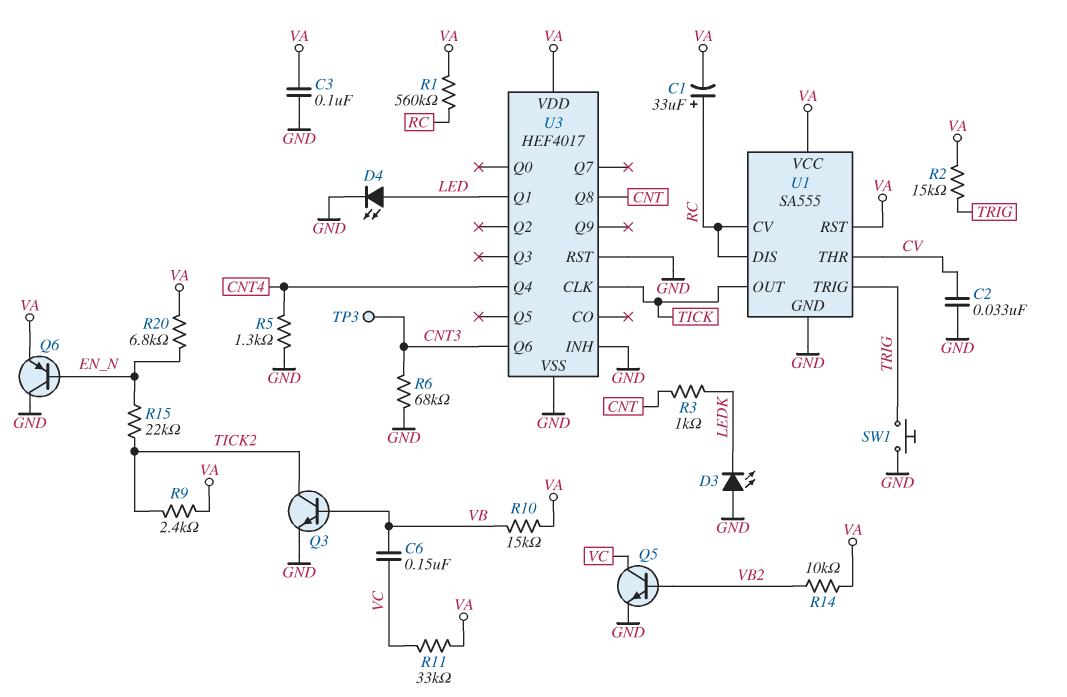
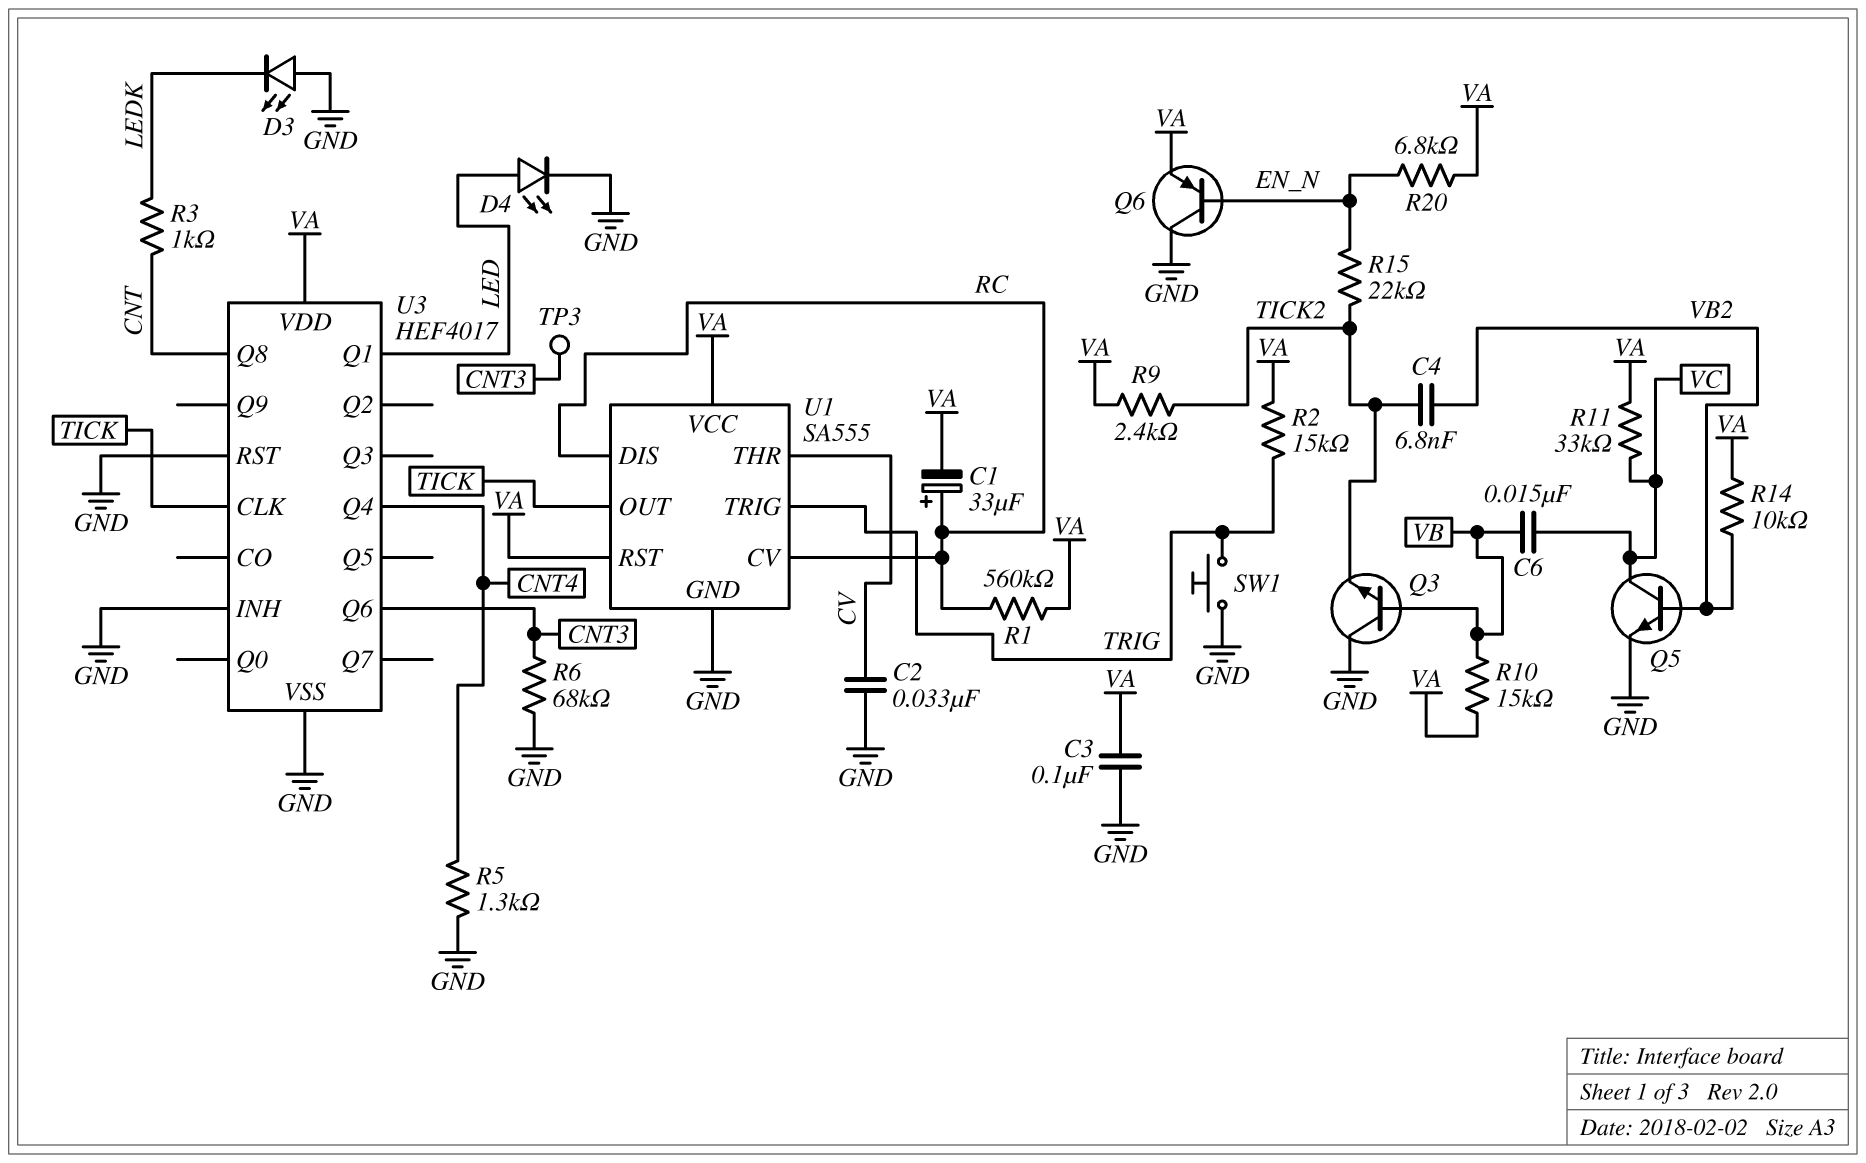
C4: none -> 6.8nF (TICK2, VB2)
C6: 150nF (VB, VC) -> 15nF (VB, VC)
Q3: NPN (B VB, C TICK2, E GND) -> NPN (B VB, C GND, E TICK2)

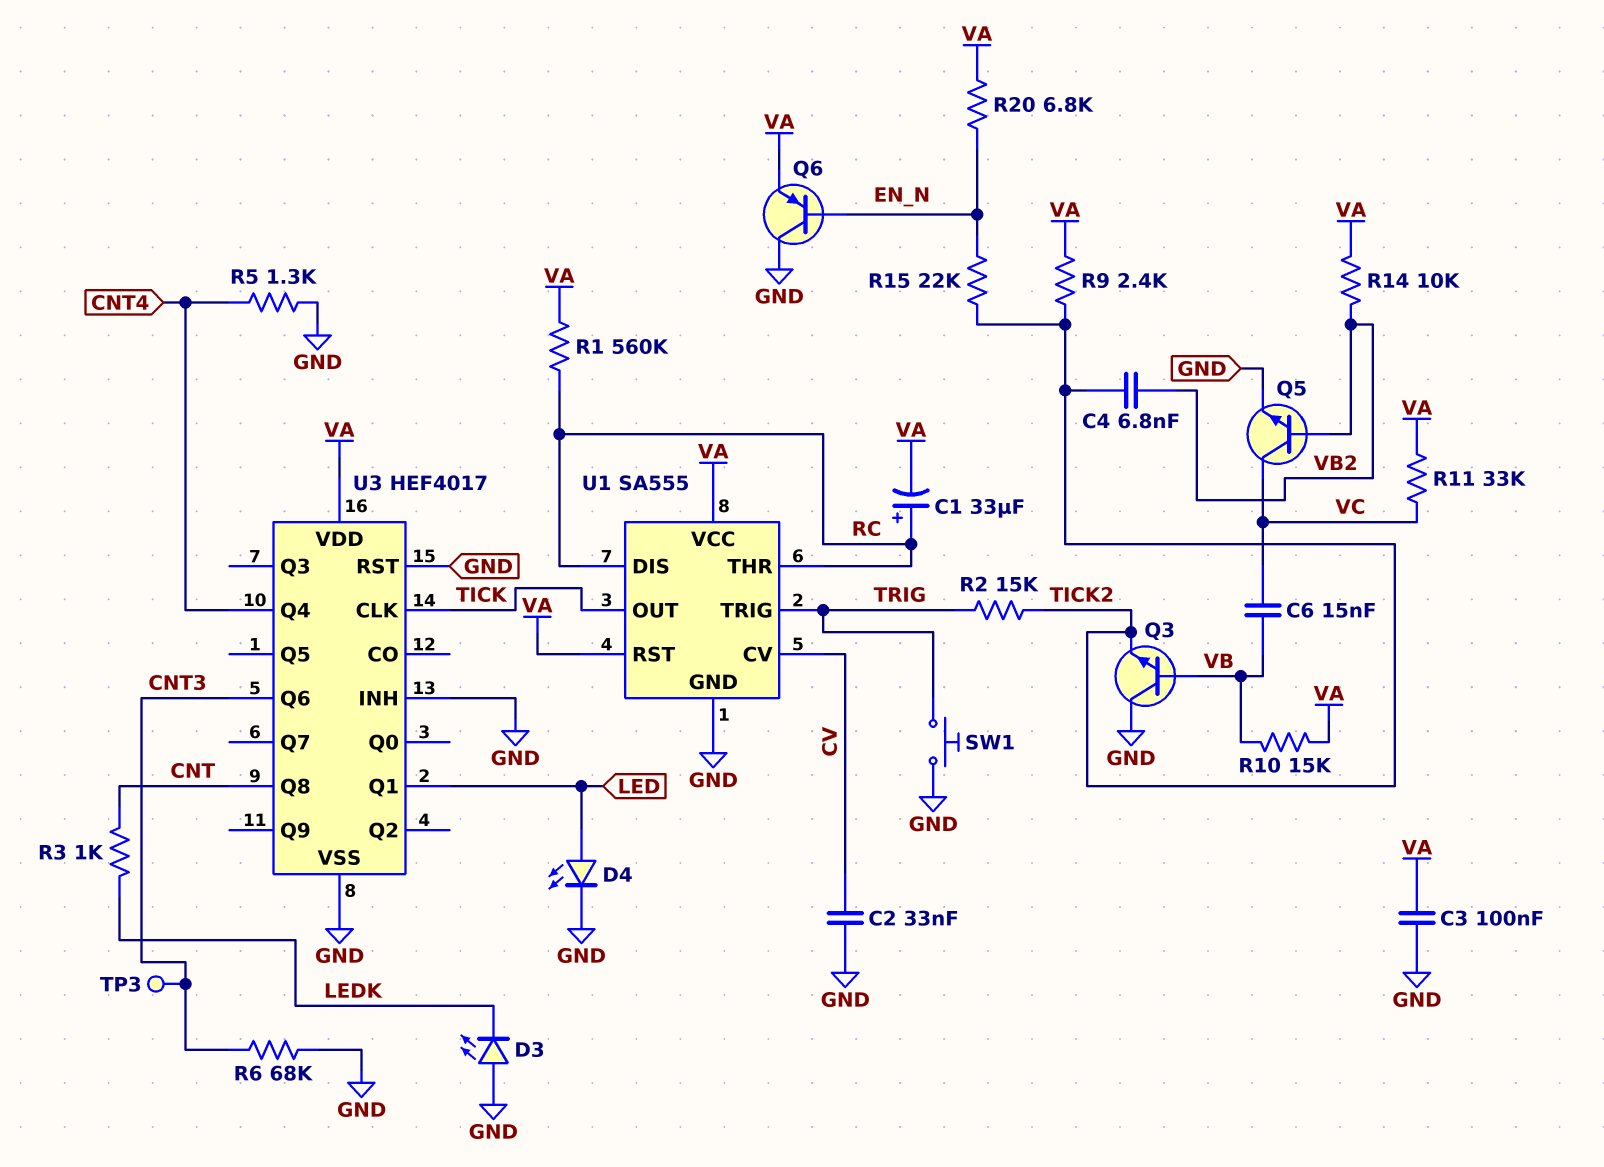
R2: 15k (TRIG, VA) -> 15k (TICK2, TRIG)
U1 pin CV: RC -> CV
U1 pin THR: CV -> RC

